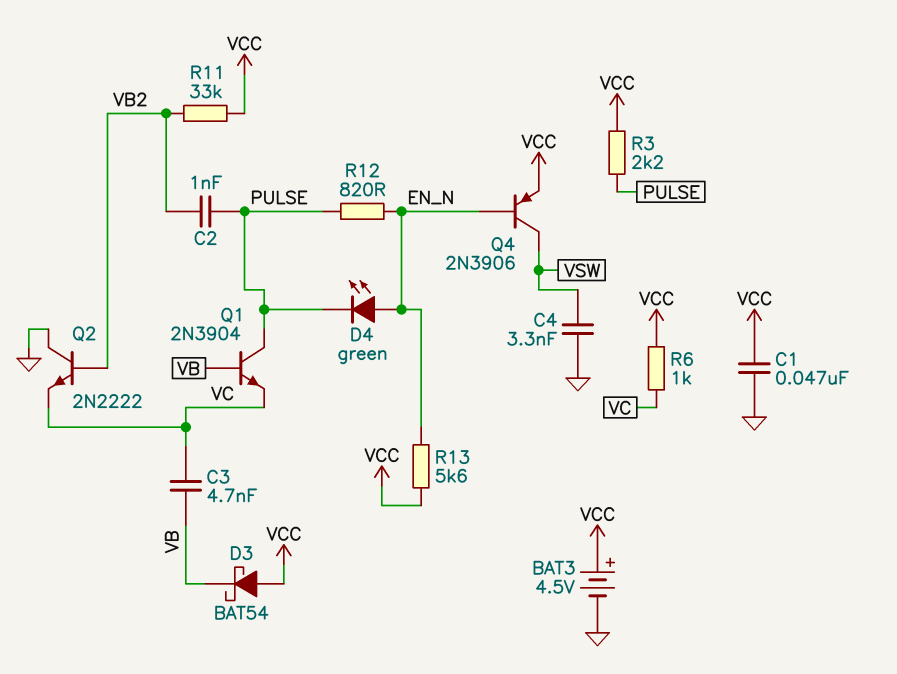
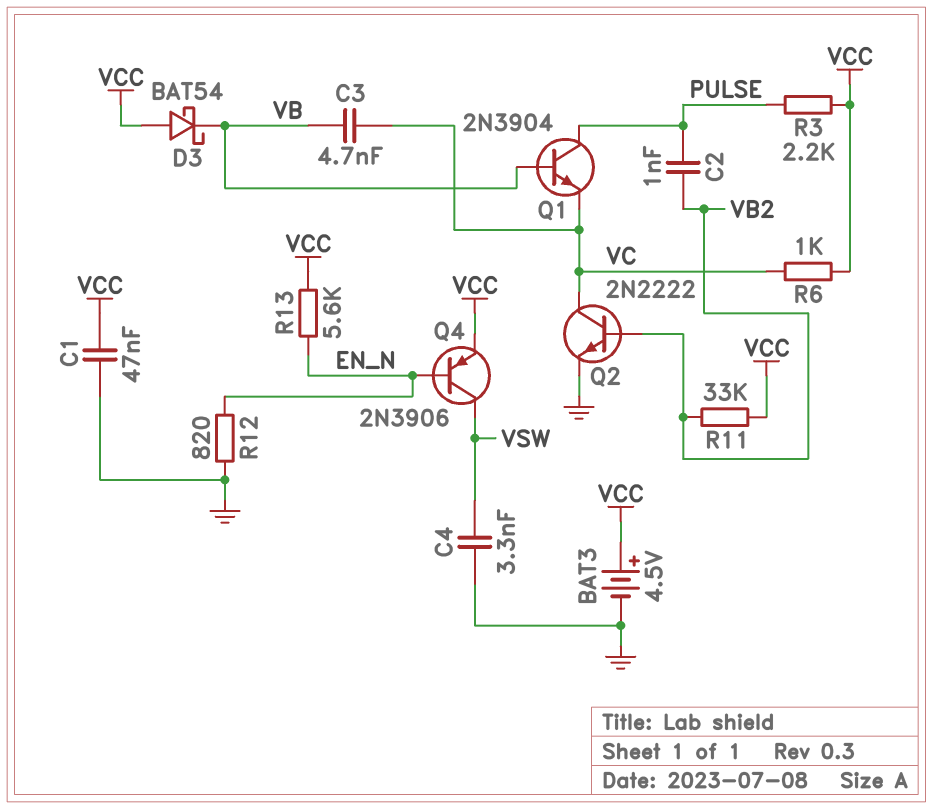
D4: LED green (A EN_N, K PULSE) -> none
Q2: NPN 2N2222 (B VB2, C GND, E VC) -> NPN 2N2222 (B VB2, C VC, E GND)
R12: 820 (EN_N, PULSE) -> 820 (EN_N, GND)

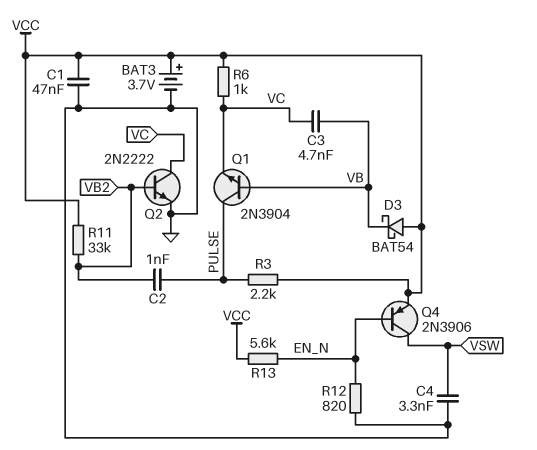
BAT3: 4.5V (plus VCC, minus GND) -> 3.7V (plus VCC, minus GND)

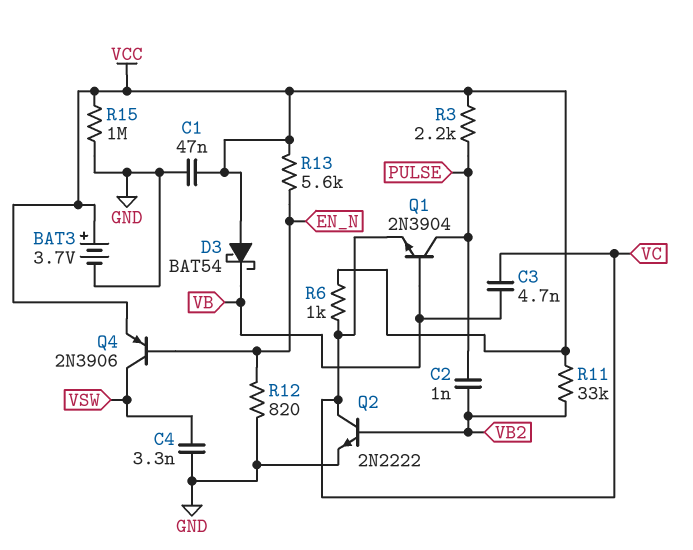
R15: none -> 1M (GND, VCC)

